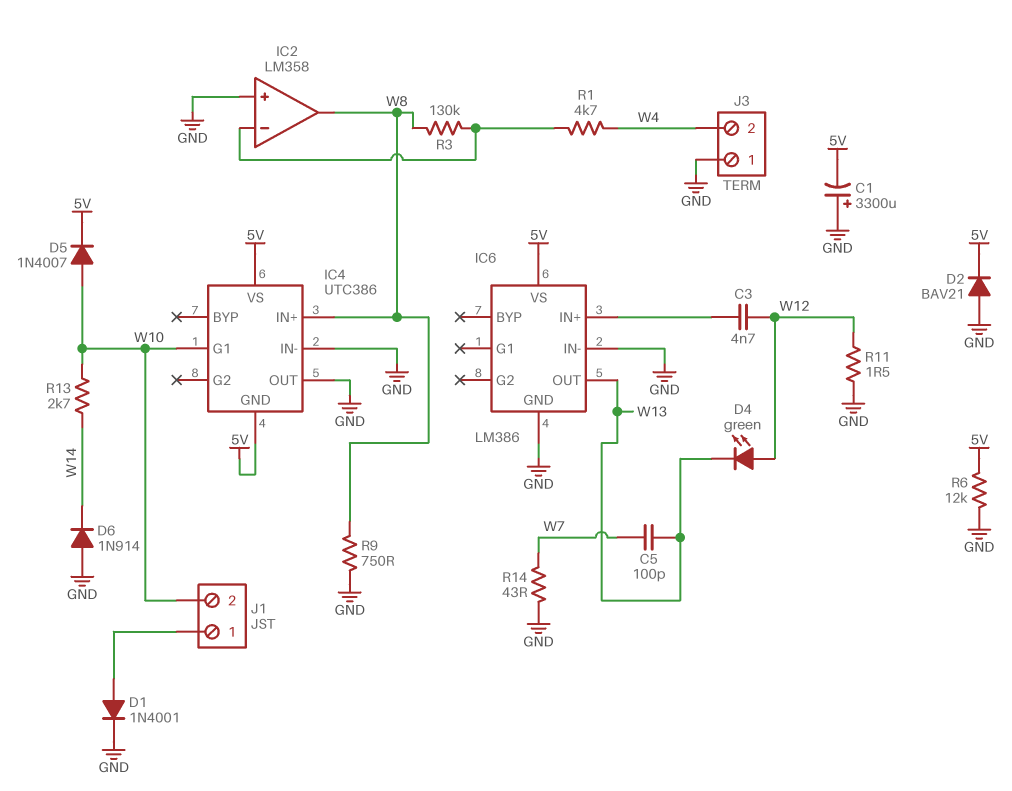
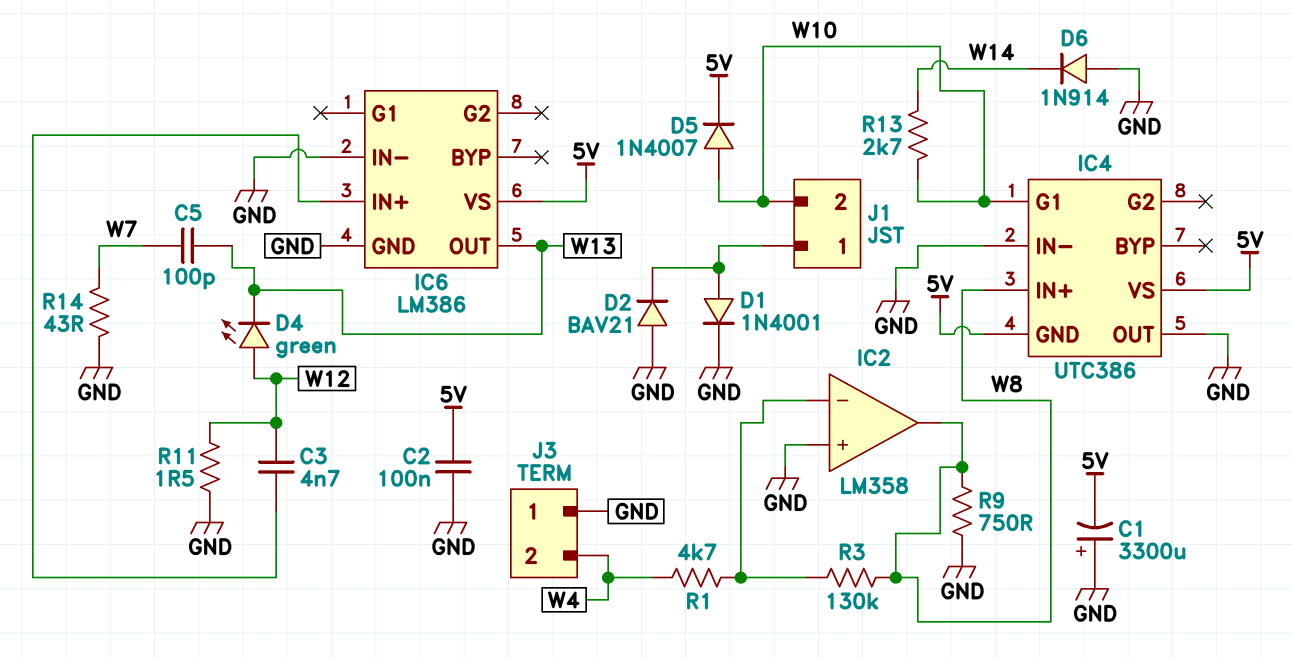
C2: none -> 100nF (5V, GND)
D2: diode BAV21 (A GND, K 5V) -> diode BAV21 (A GND, K J1/1)
R6: 12k (5V, GND) -> none

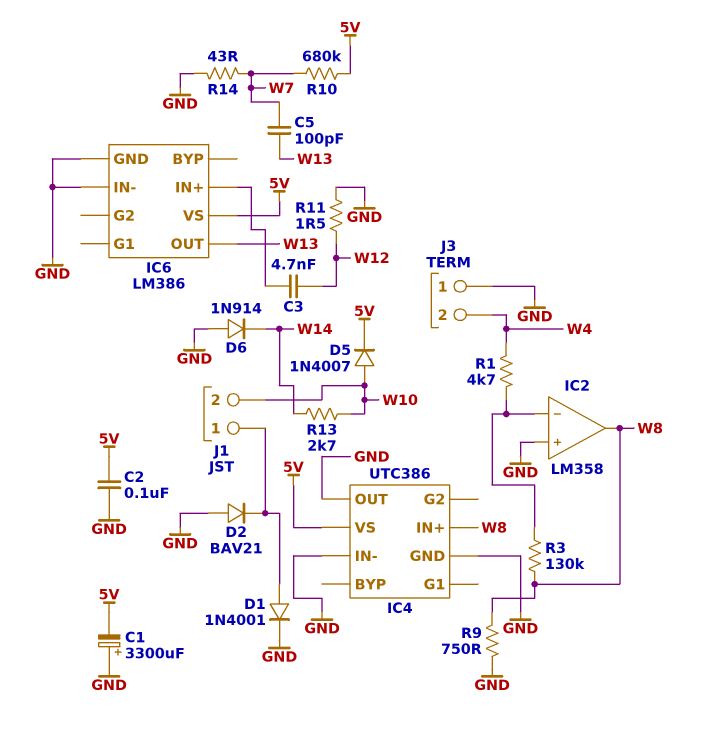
D4: LED green (A W12, K W13) -> none
IC4 pin G1: W10 -> none
IC4 pin GND: 5V -> GND
R10: none -> 680k (5V, W7)

